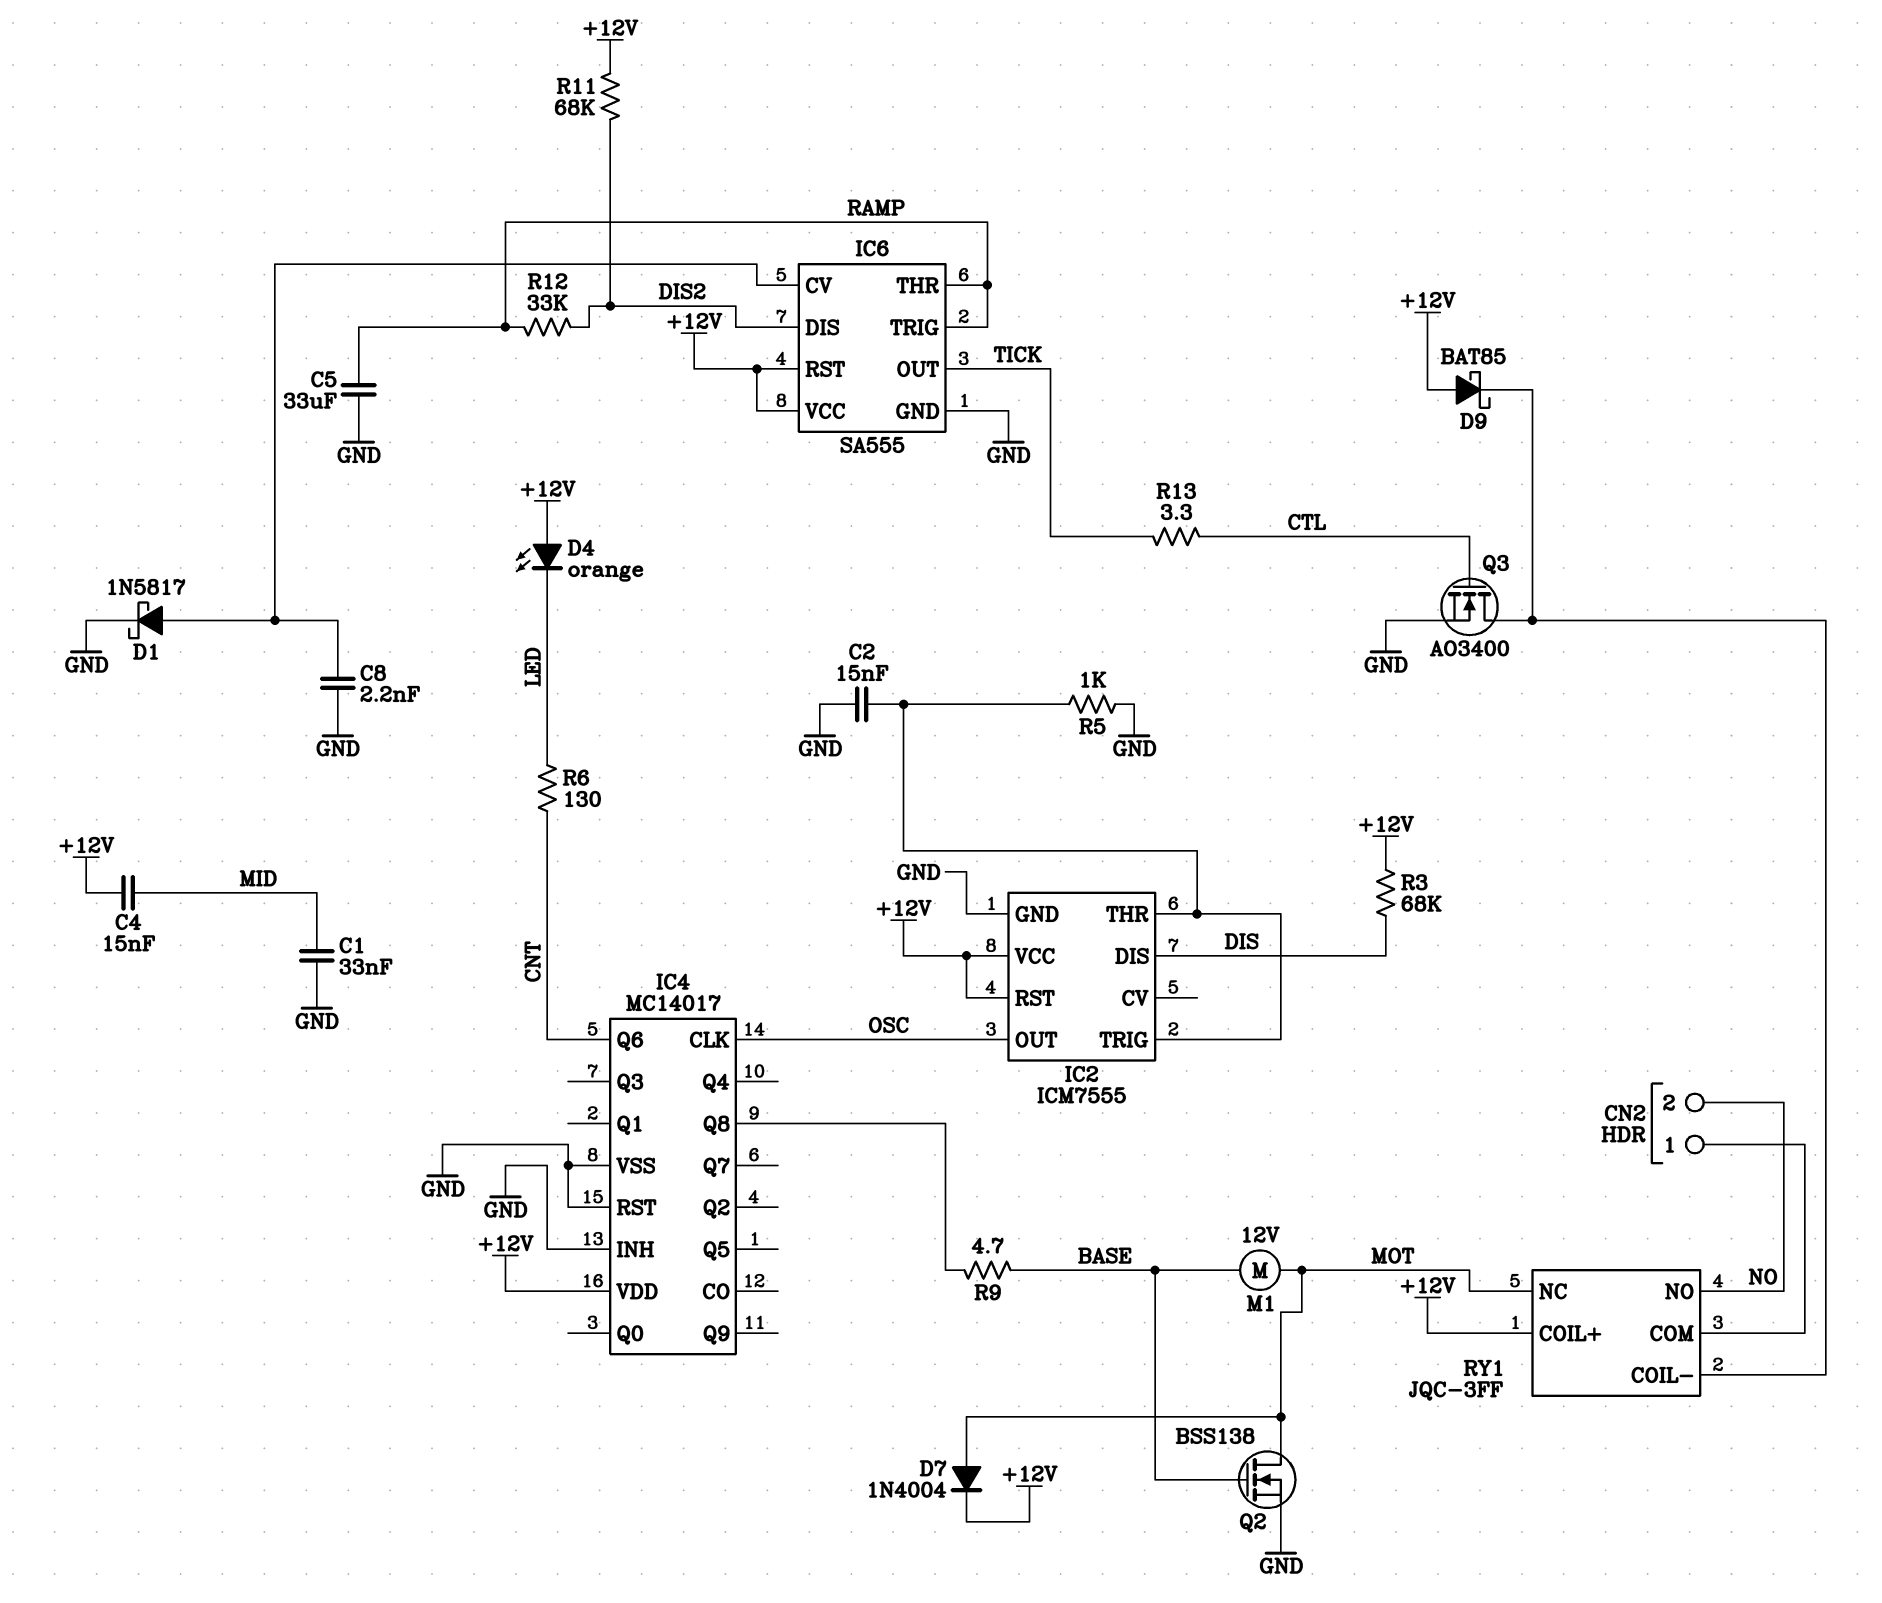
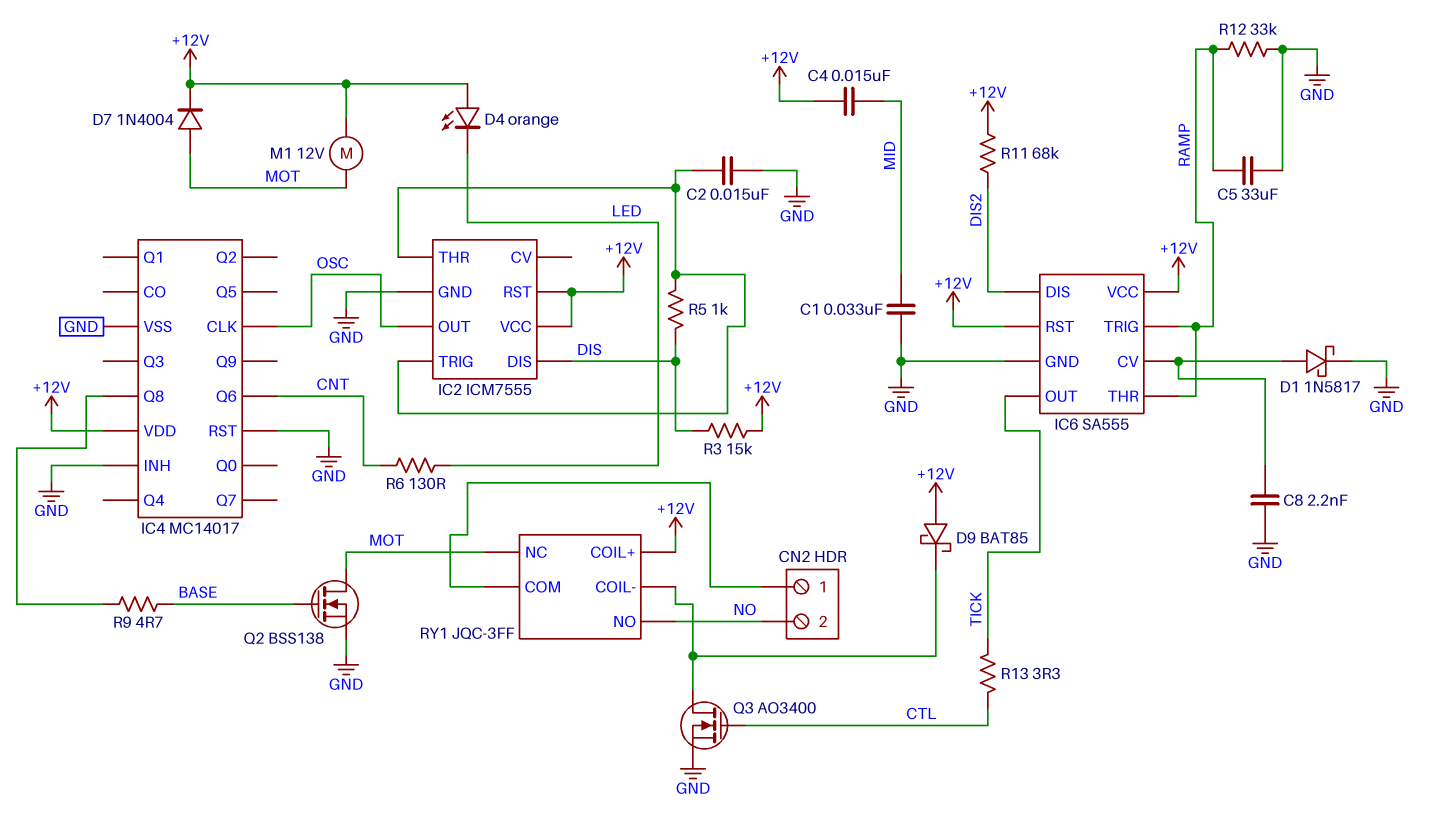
M1: motor 12V (BASE, MOT) -> motor 12V (+12V, MOT)
R3: 68k (+12V, DIS) -> 15k (+12V, DIS)
R5: 1k (GND, IC2/THR) -> 1k (DIS, IC2/THR)
R12: 33k (DIS2, RAMP) -> 33k (GND, RAMP)

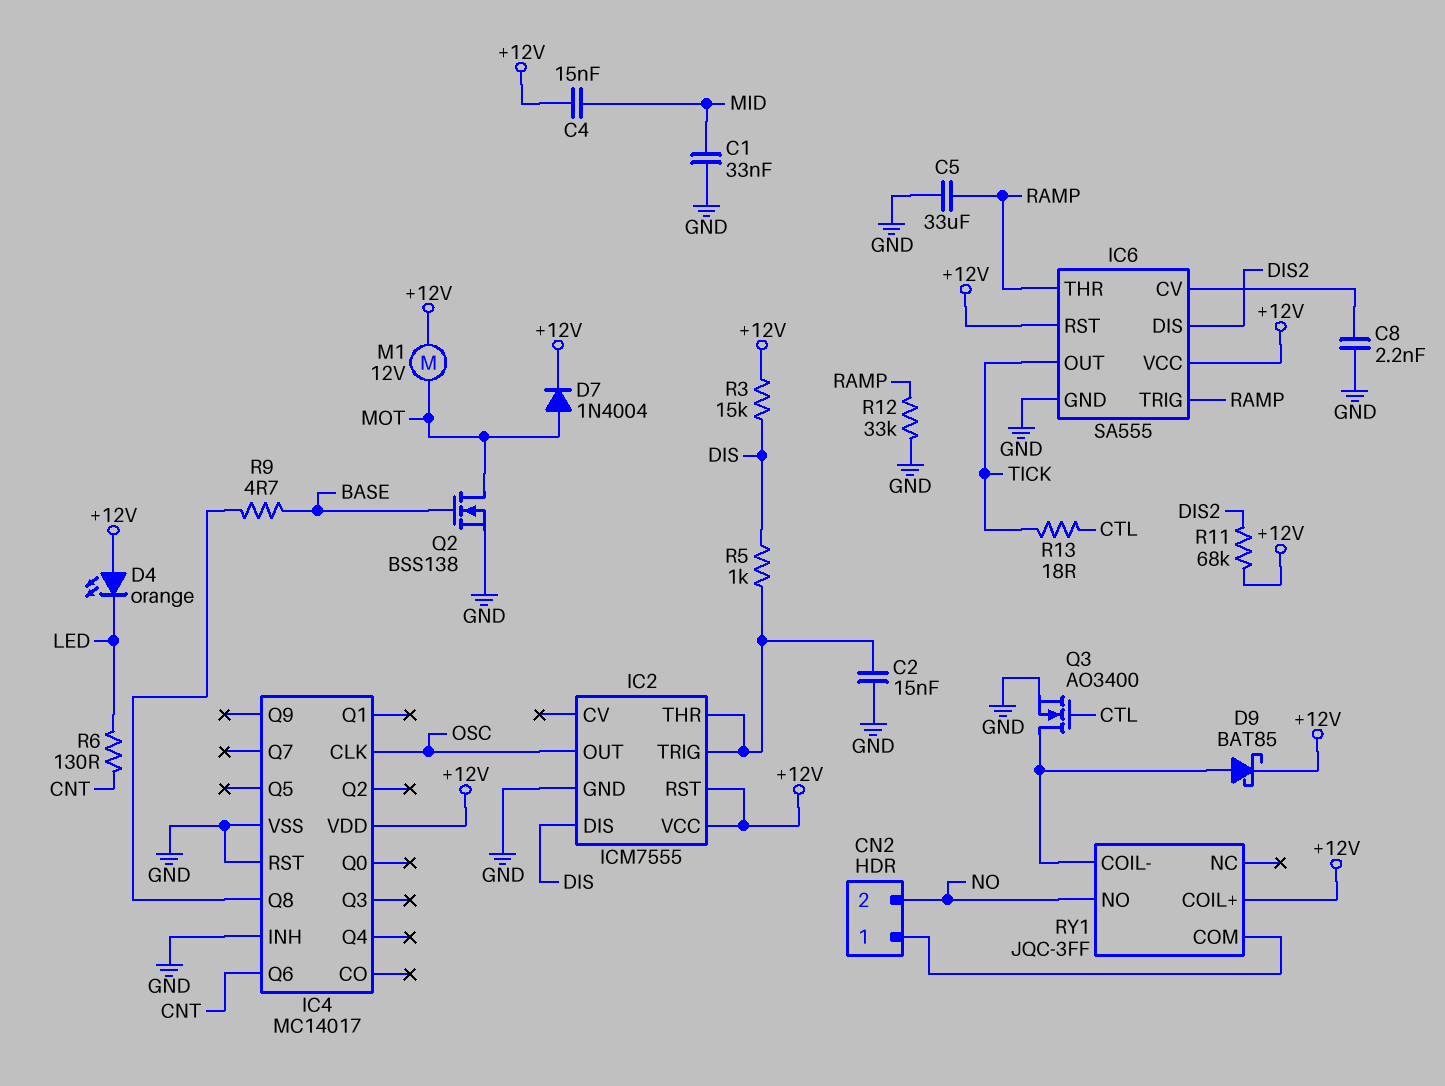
D1: schottky 1N5817 (A IC6/CV, K GND) -> none
D9: schottky BAT85 (A +12V, K RY1/COIL-) -> schottky BAT85 (A RY1/COIL-, K +12V)
R13: 3.3 (CTL, TICK) -> 18 (CTL, TICK)
RY1 pin NC: MOT -> none

